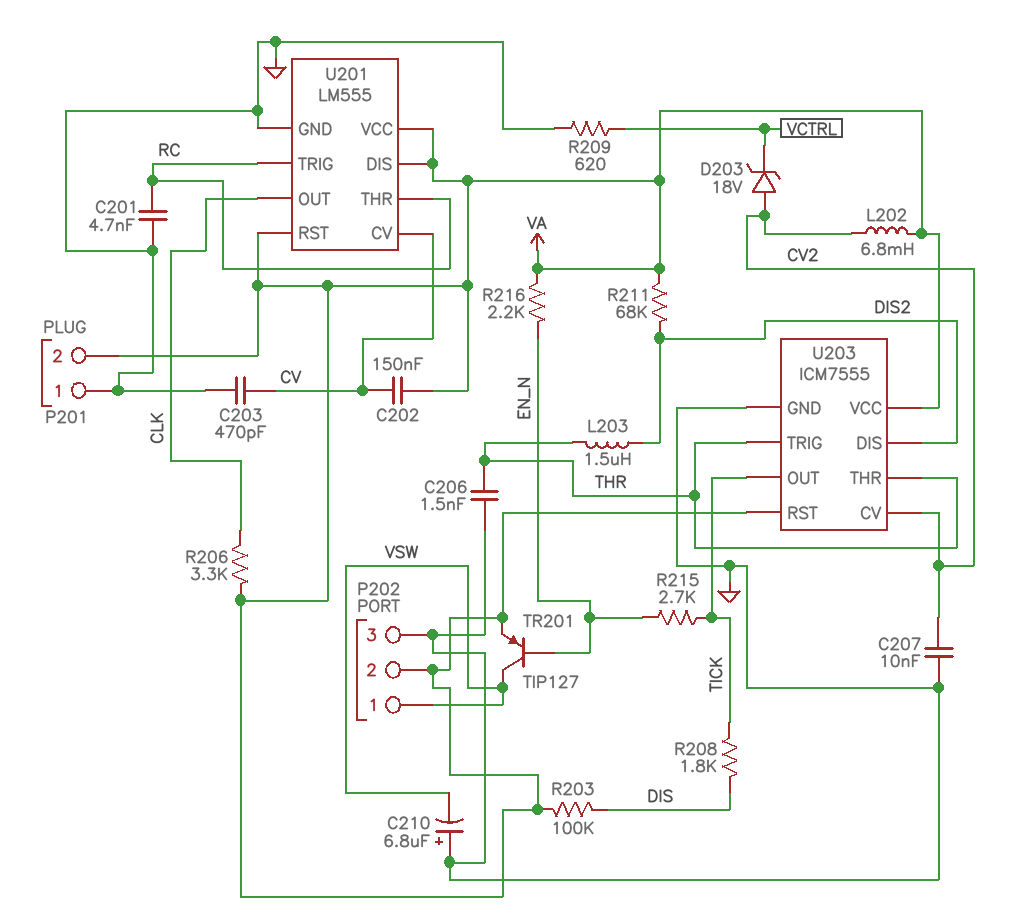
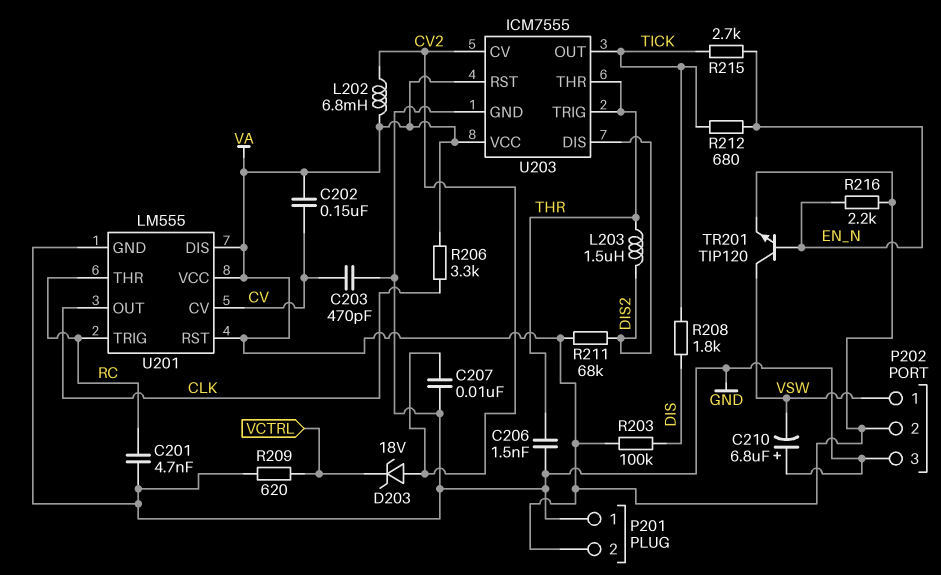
R212: none -> 680 (EN_N, TICK)
TR201: PNP TIP127 (B EN_N, C VSW, E VA) -> NPN TIP120 (B EN_N, C VSW, E VA)

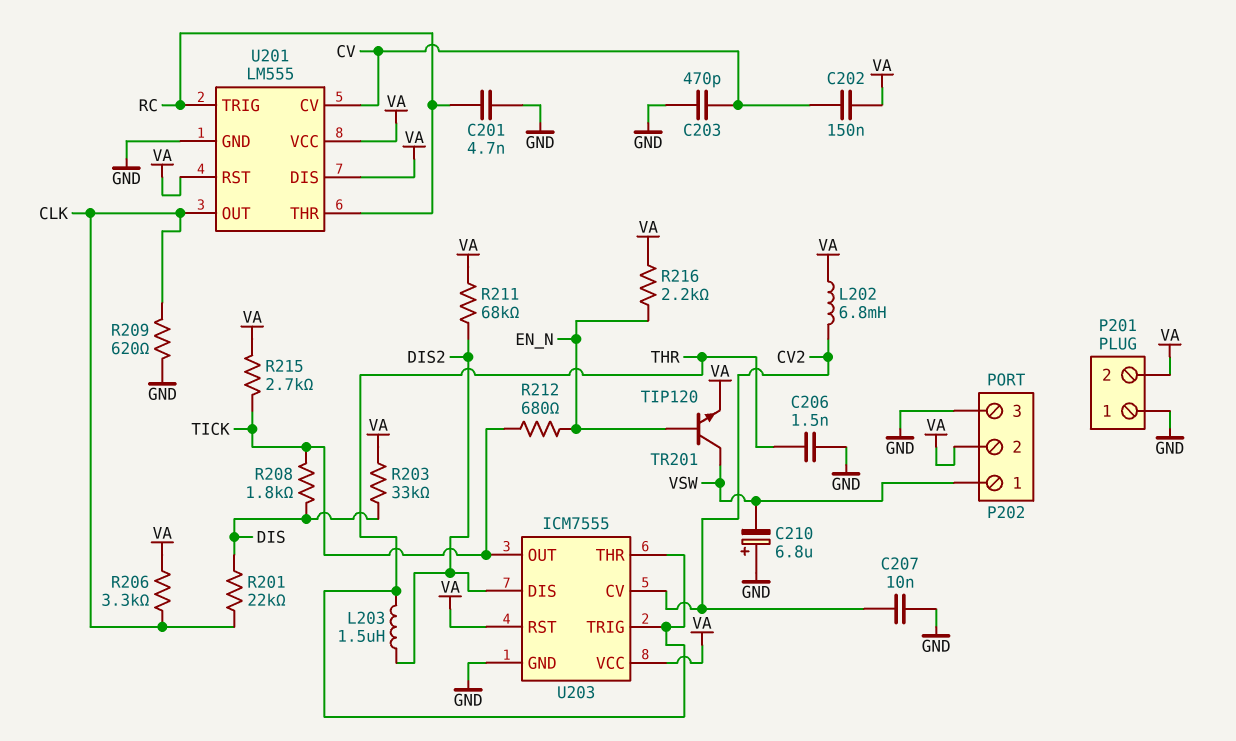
D203: zener 18V (A CV2, K VCTRL) -> none
R201: none -> 22k (CLK, DIS)
R203: 100k (DIS, VA) -> 33k (DIS, VA)
R209: 620 (GND, VCTRL) -> 620 (CLK, GND)
R215: 2.7k (EN_N, TICK) -> 2.7k (TICK, VA)

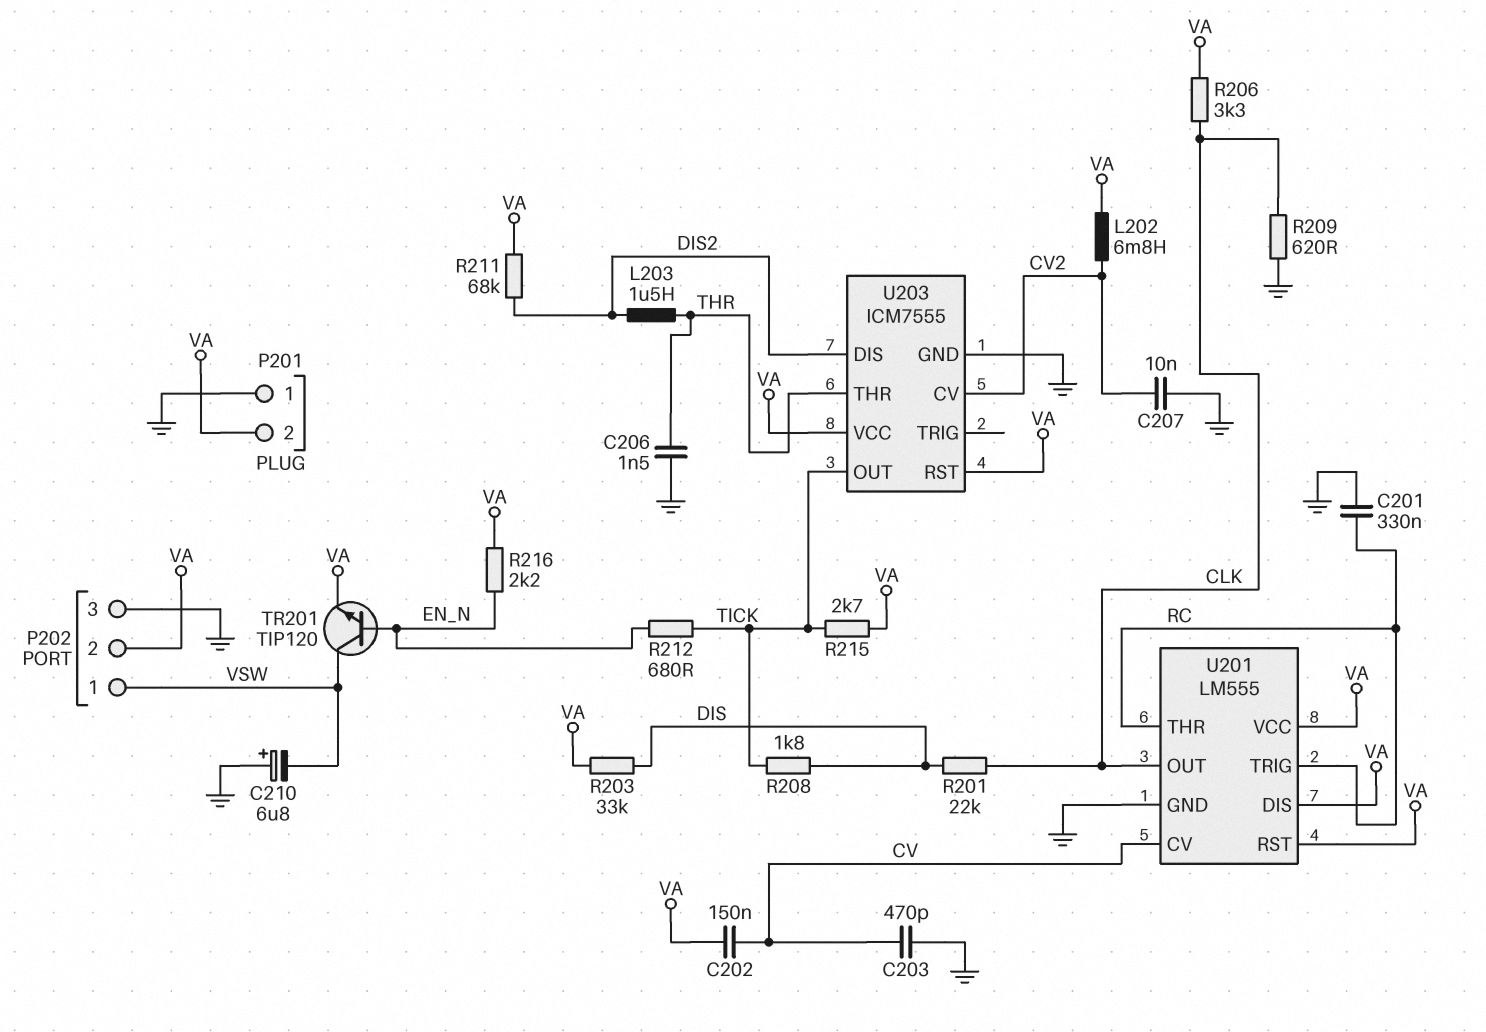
C201: 4.7nF (GND, RC) -> 330nF (GND, RC)
U203 pin TRIG: THR -> none

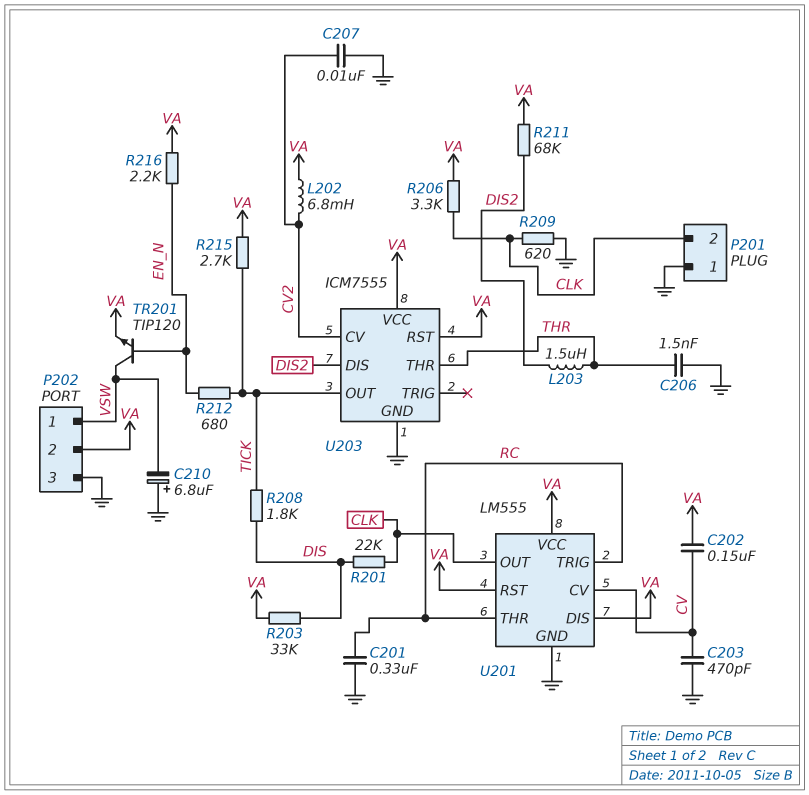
P201 pin 2: VA -> CLK

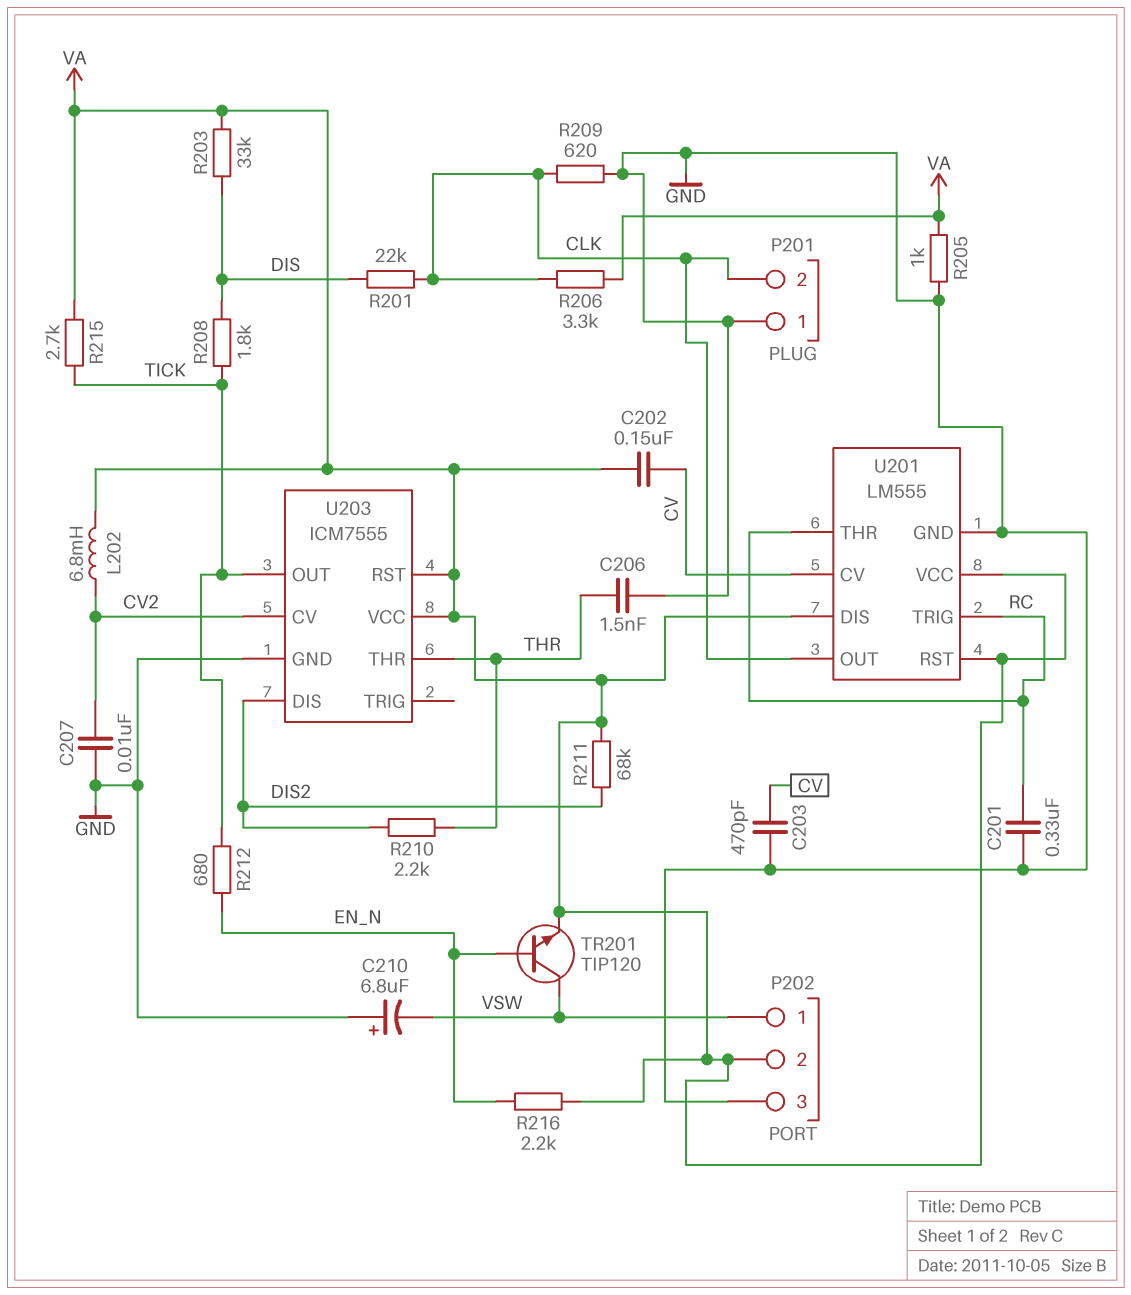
L203: 1.5uH (DIS2, THR) -> none
R205: none -> 1k (GND, VA)
R210: none -> 2.2k (DIS2, THR)

